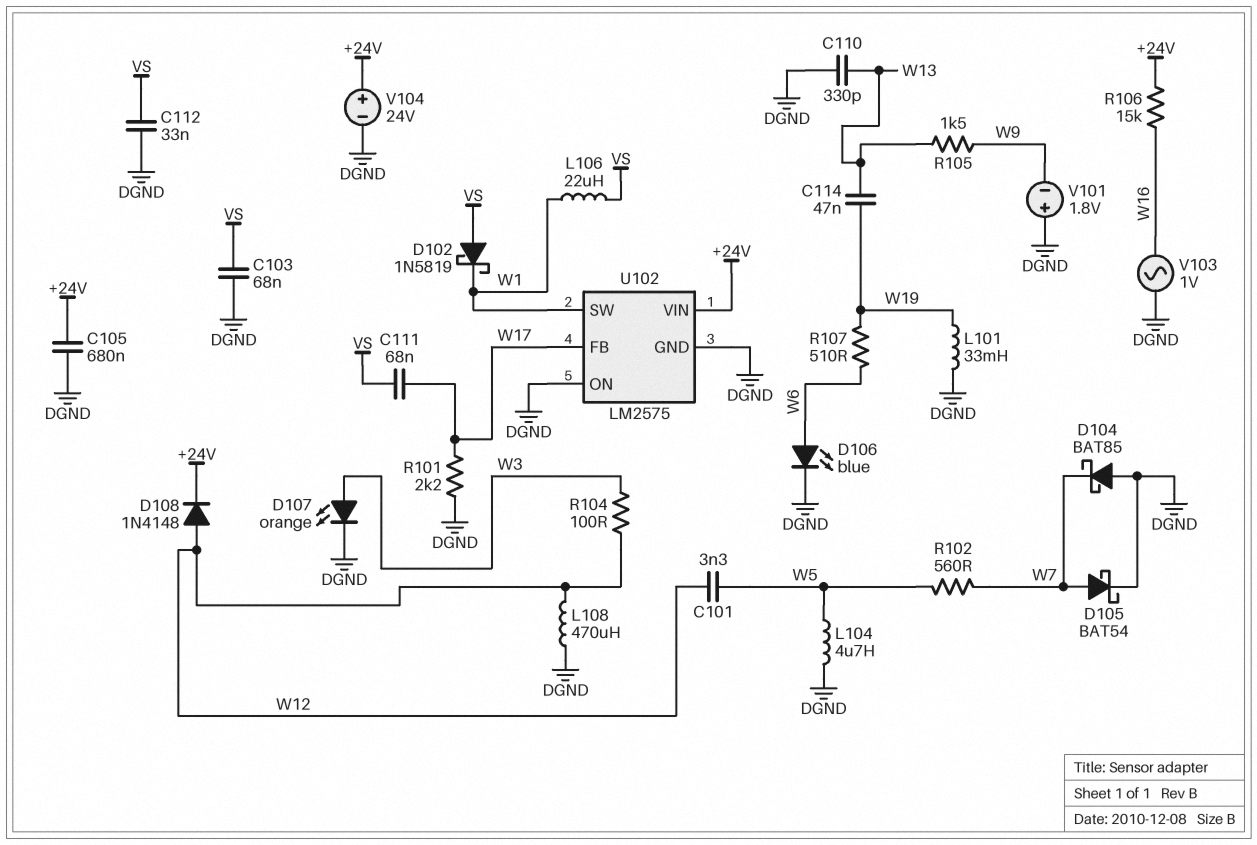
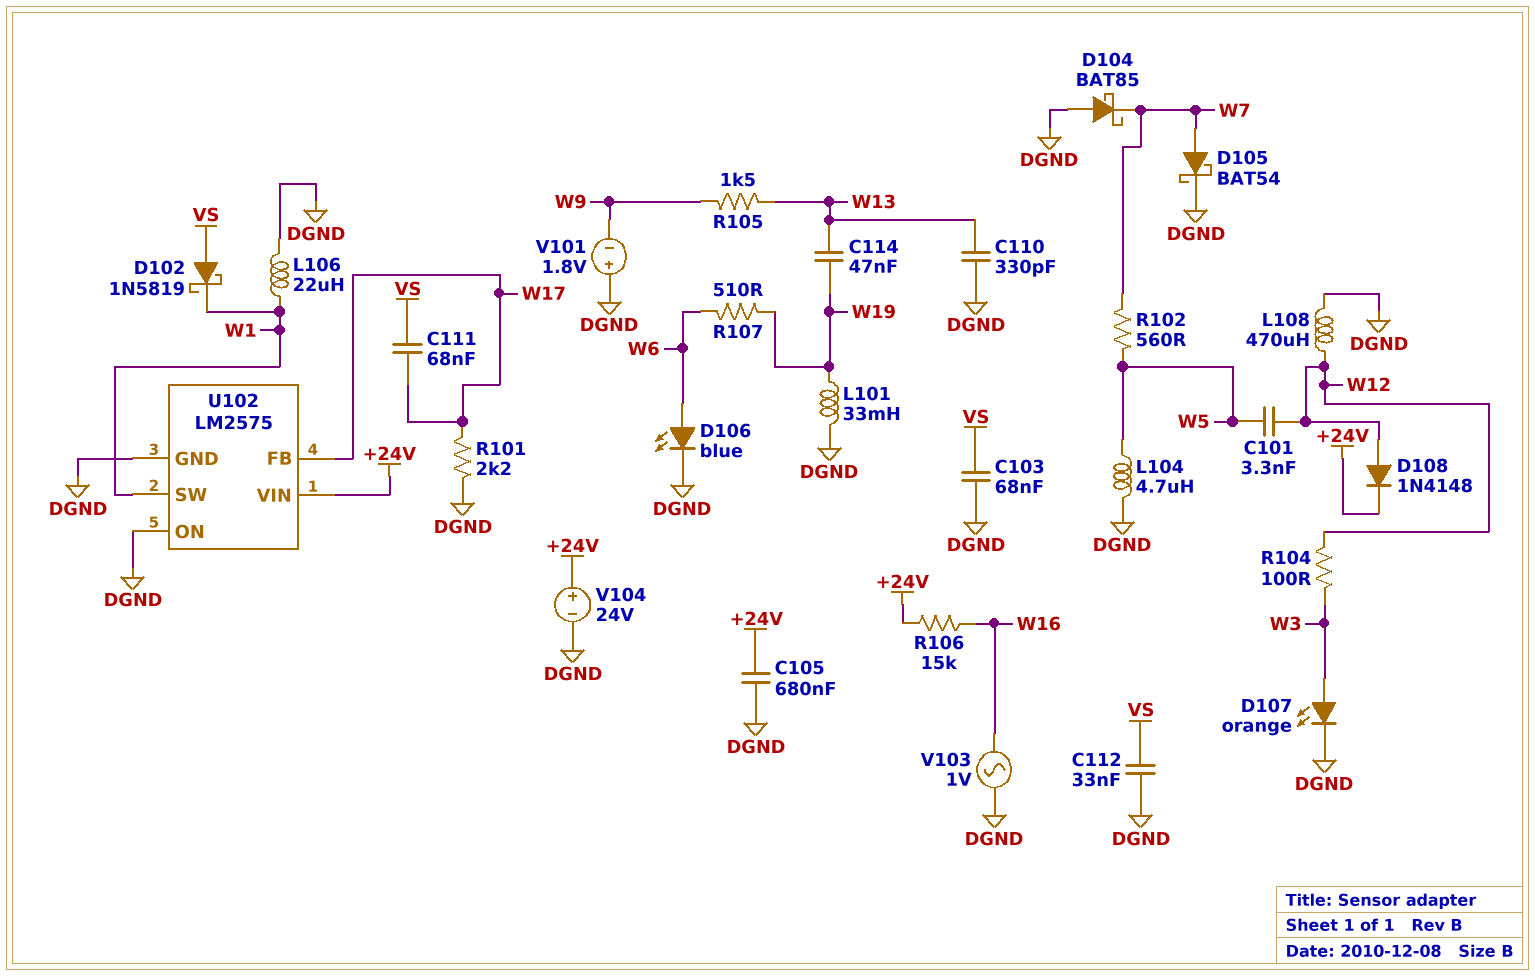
L106: 22uH (VS, W1) -> 22uH (DGND, W1)

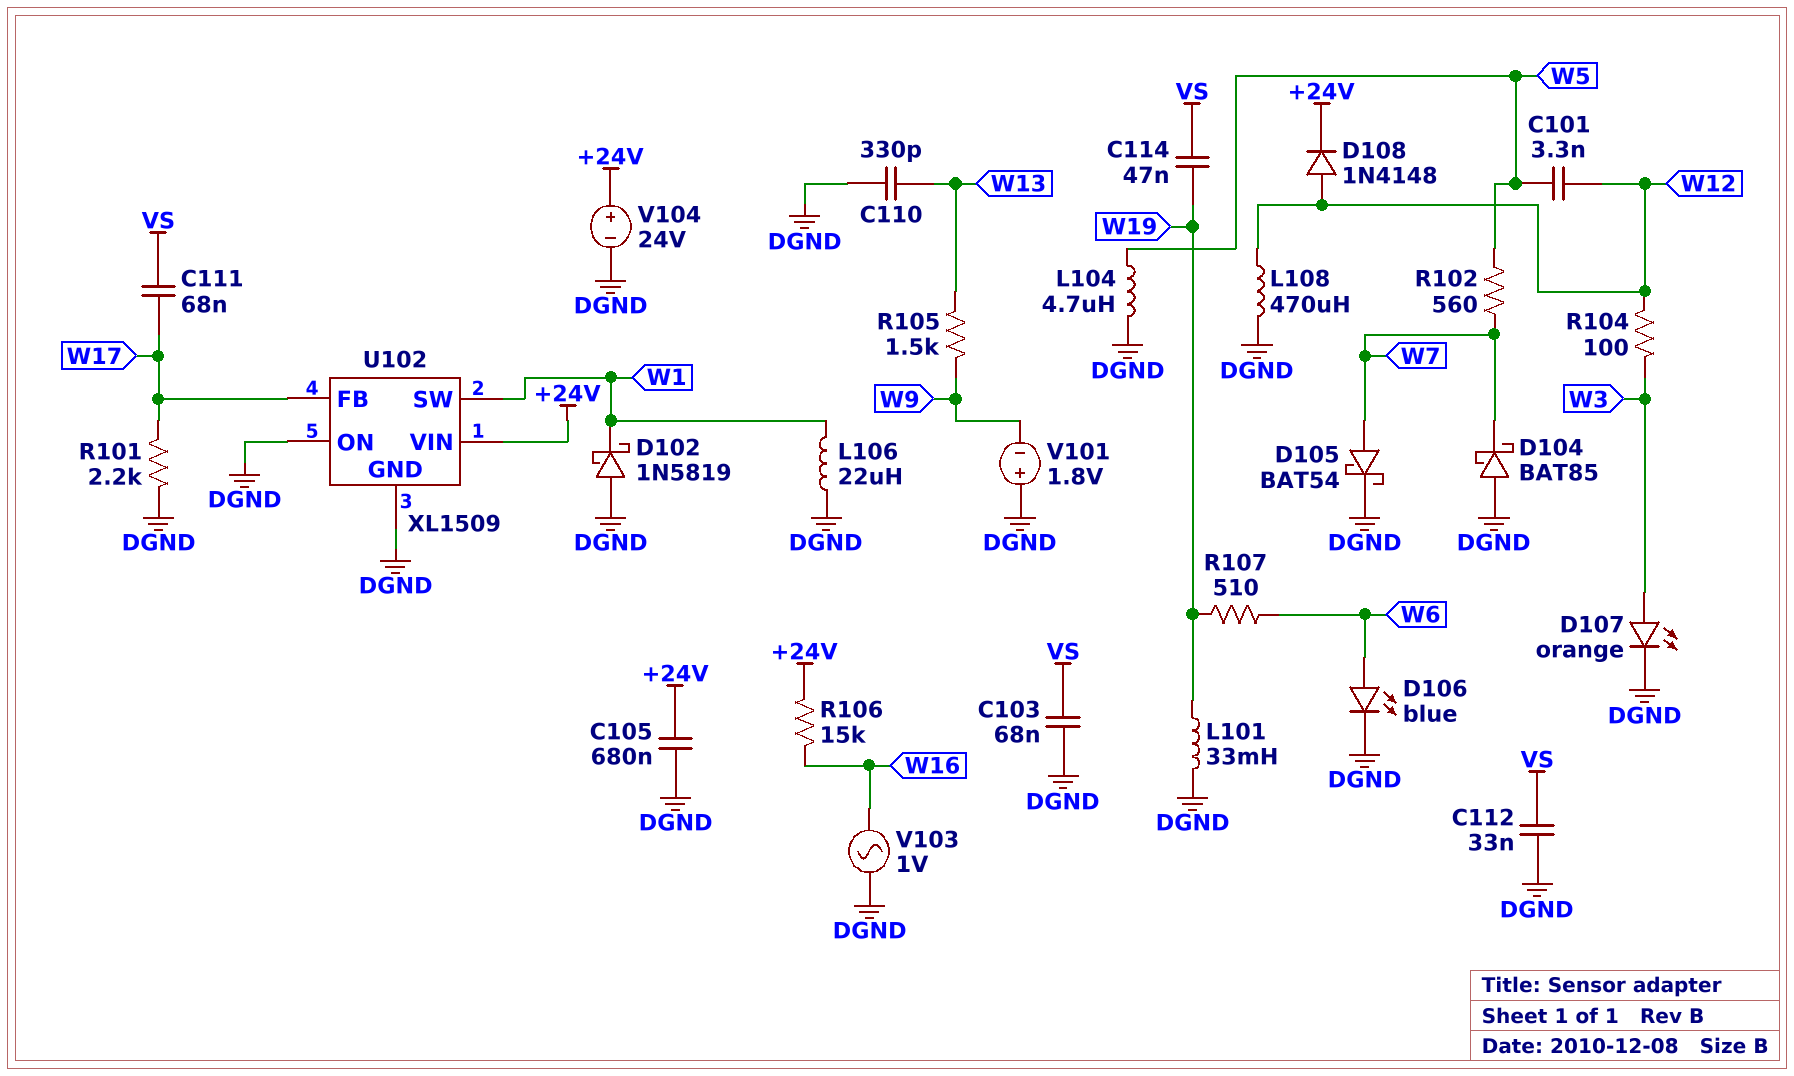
C114: 47nF (W13, W19) -> 47nF (VS, W19)
D102: schottky 1N5819 (A VS, K W1) -> schottky 1N5819 (A DGND, K W1)
U102: LM2575 -> XL1509

